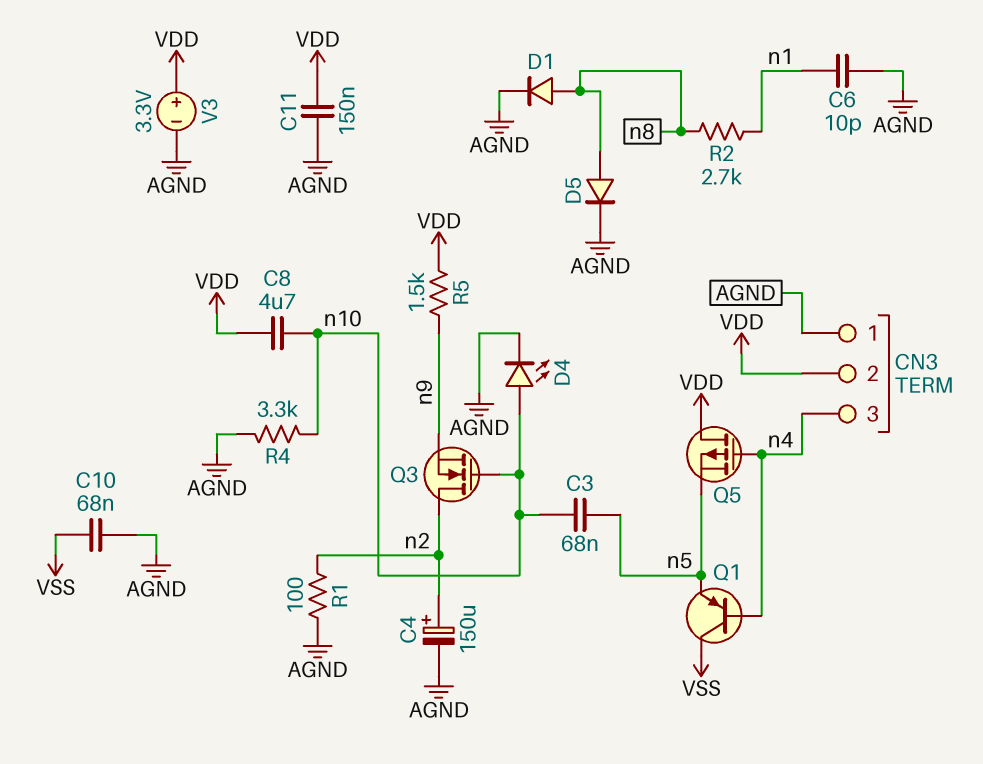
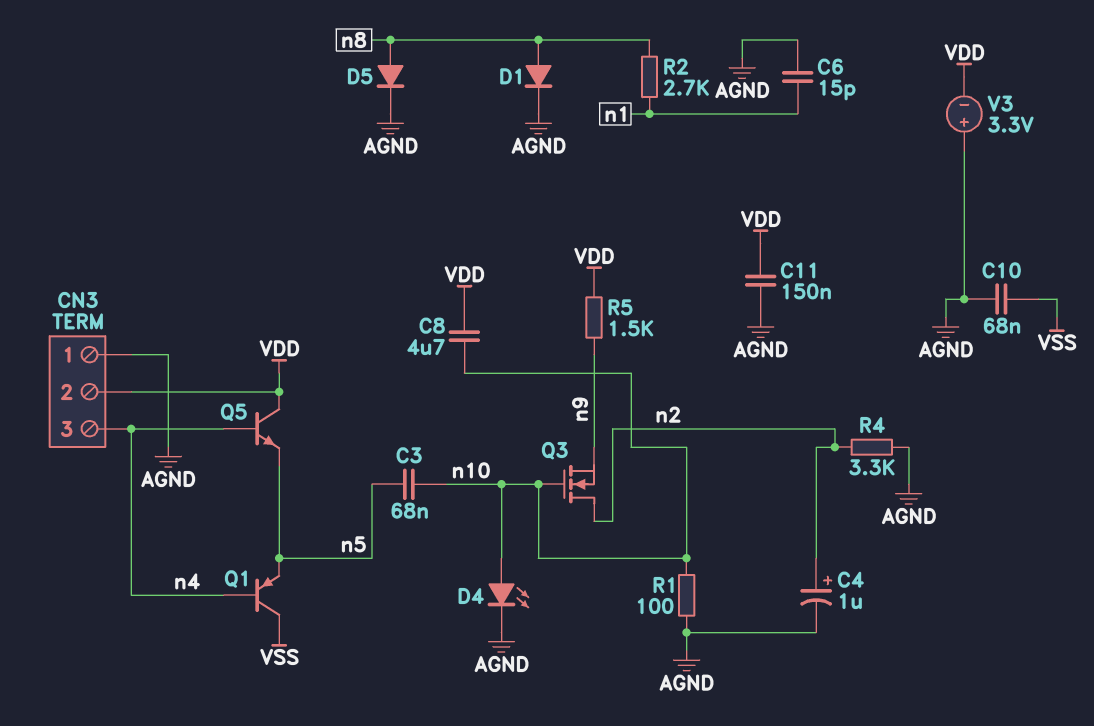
C4: 150uF (plus n2, minus AGND) -> 1uF (plus n2, minus AGND)
C6: 10pF (AGND, n1) -> 15pF (AGND, n1)
Q5: PMOS (G n4, D VDD, S n5) -> NPN (B n4, C VDD, E n5)
R1: 100 (AGND, n2) -> 100 (AGND, n10)
R4: 3.3k (AGND, n10) -> 3.3k (AGND, n2)
V3: 3.3V (plus VDD, minus AGND) -> 3.3V (plus AGND, minus VDD)

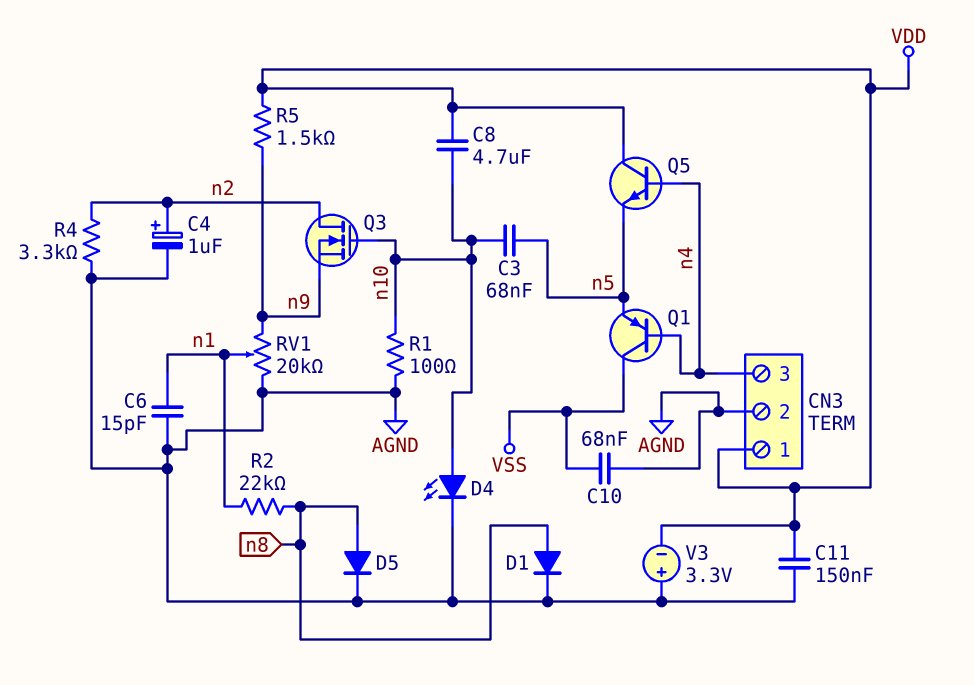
CN3 pin 1: AGND -> VDD
CN3 pin 2: VDD -> AGND
R2: 2.7k (n1, n8) -> 22k (n1, n8)
RV1: none -> 20k (AGND, n9, wiper n1)

